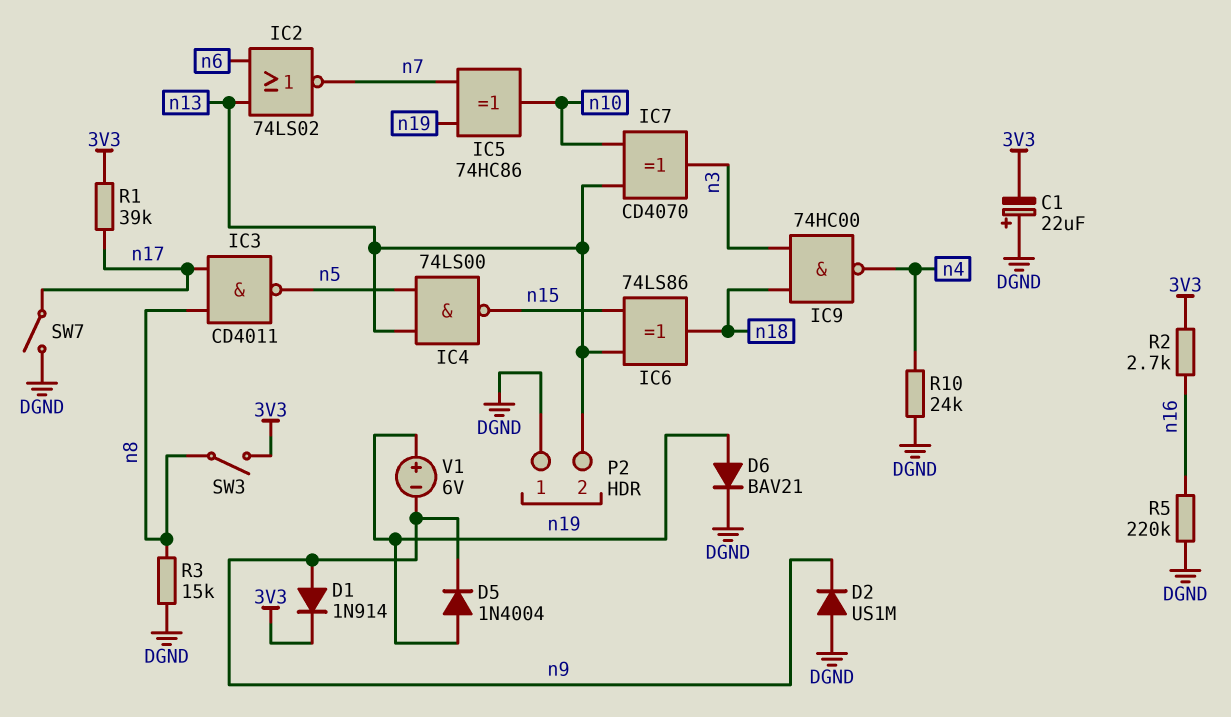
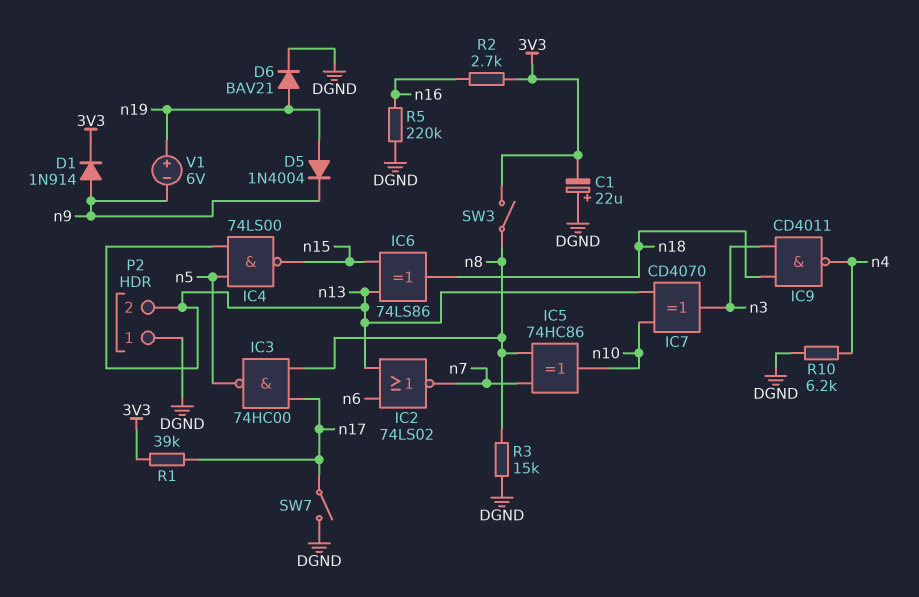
D2: diode US1M (A DGND, K n9) -> none
IC3: NAND CD4011 (in n8, in n17, out n5) -> NAND 74HC00 (in n8, in n17, out n5)
IC5: XOR 74HC86 (in n7, in n19, out n10) -> XOR 74HC86 (in n7, in n8, out n10)
IC9: NAND 74HC00 (in n3, in n18, out n4) -> NAND CD4011 (in n3, in n18, out n4)
R10: 24k (DGND, n4) -> 6.2k (DGND, n4)

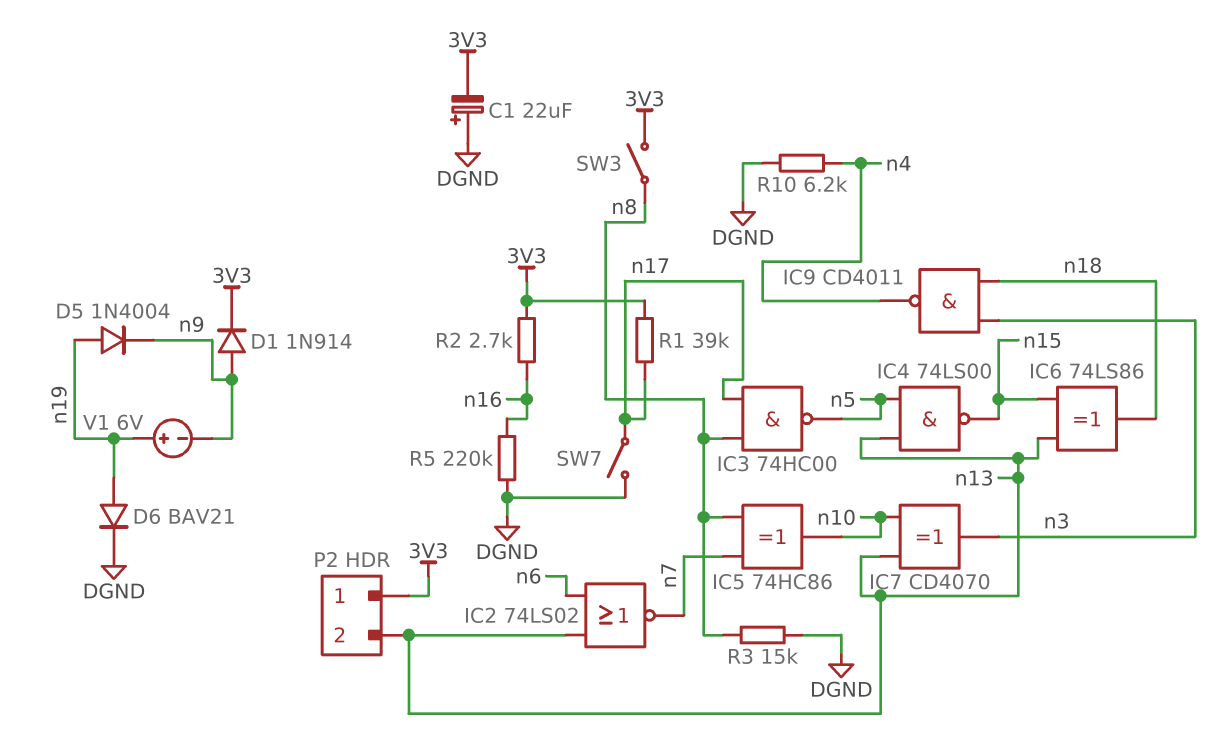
P2 pin 1: DGND -> 3V3

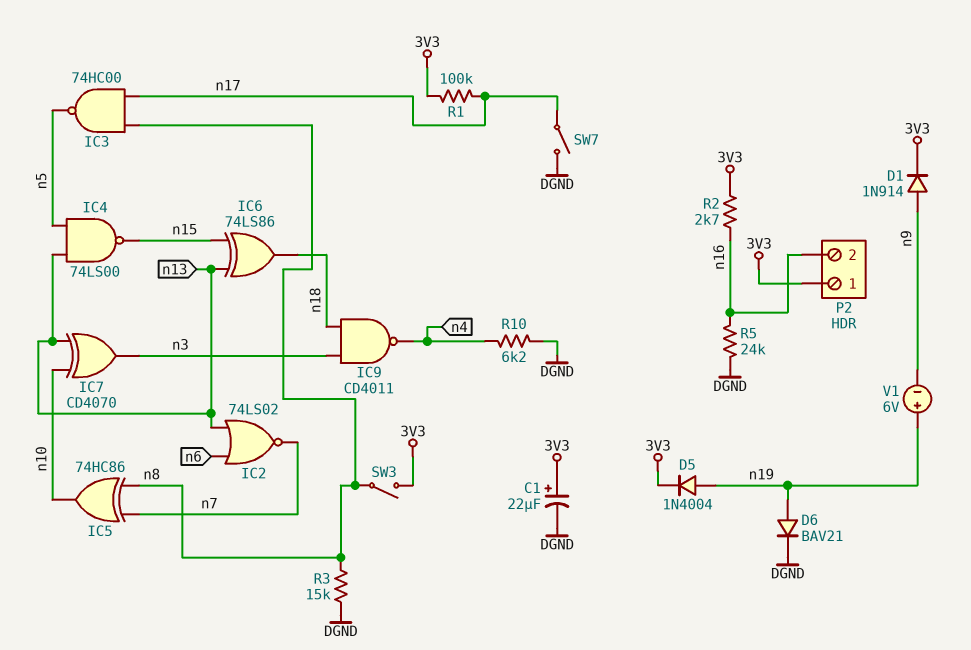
C1: 22uF (plus DGND, minus 3V3) -> 22uF (plus 3V3, minus DGND)
D5: diode 1N4004 (A n19, K n9) -> diode 1N4004 (A n19, K 3V3)
P2 pin 2: n13 -> n16
R1: 39k (3V3, n17) -> 100k (3V3, n17)
R5: 220k (DGND, n16) -> 24k (DGND, n16)

